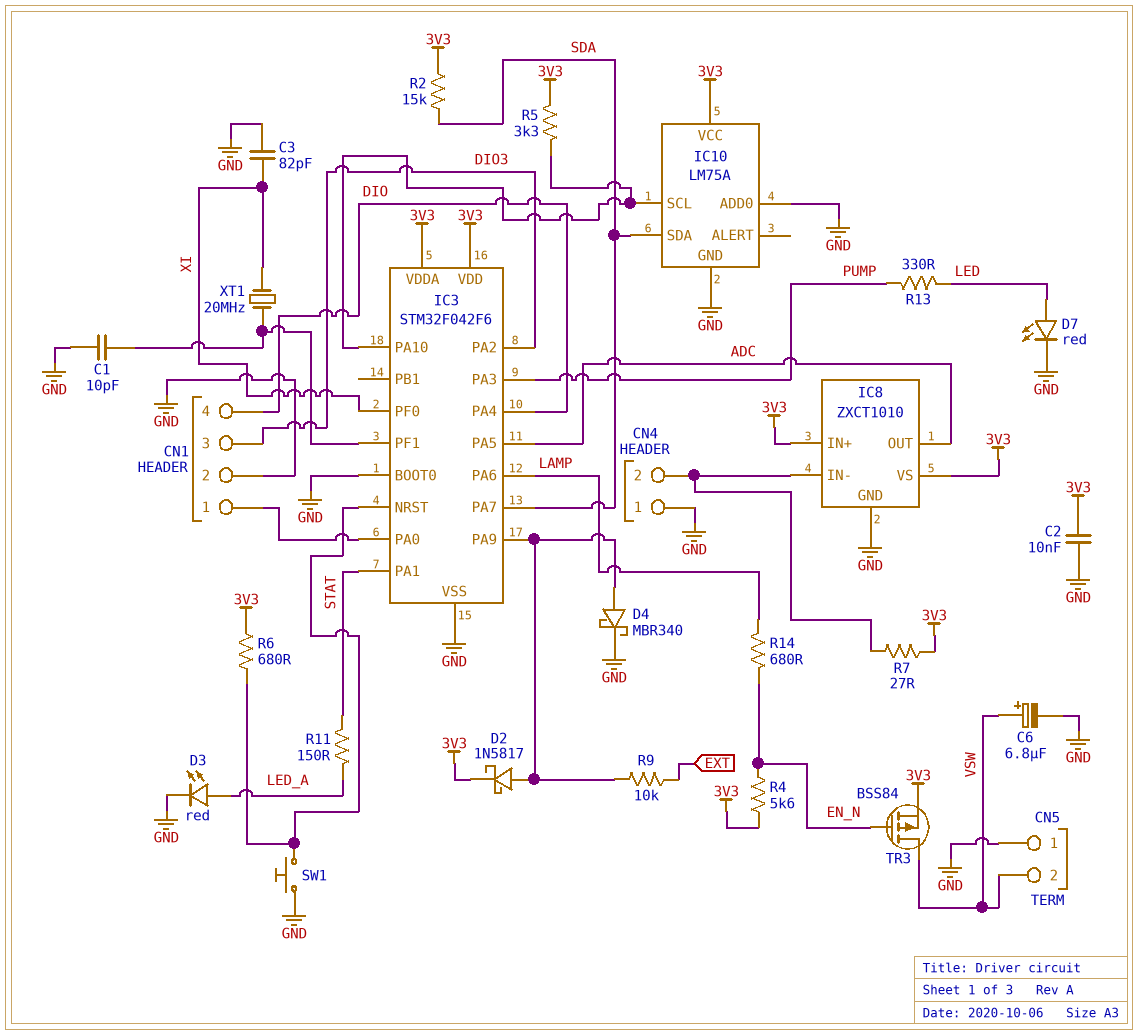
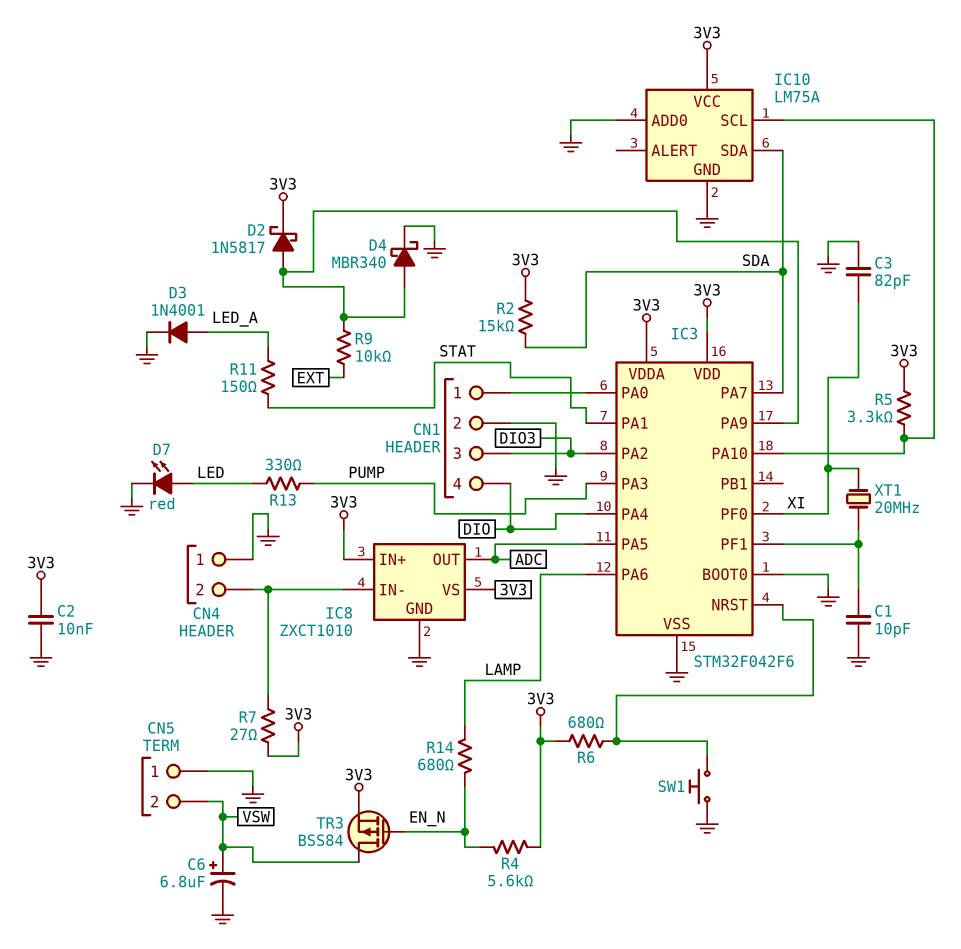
D3: LED red (A LED_A, K GND) -> diode 1N4001 (A LED_A, K GND)

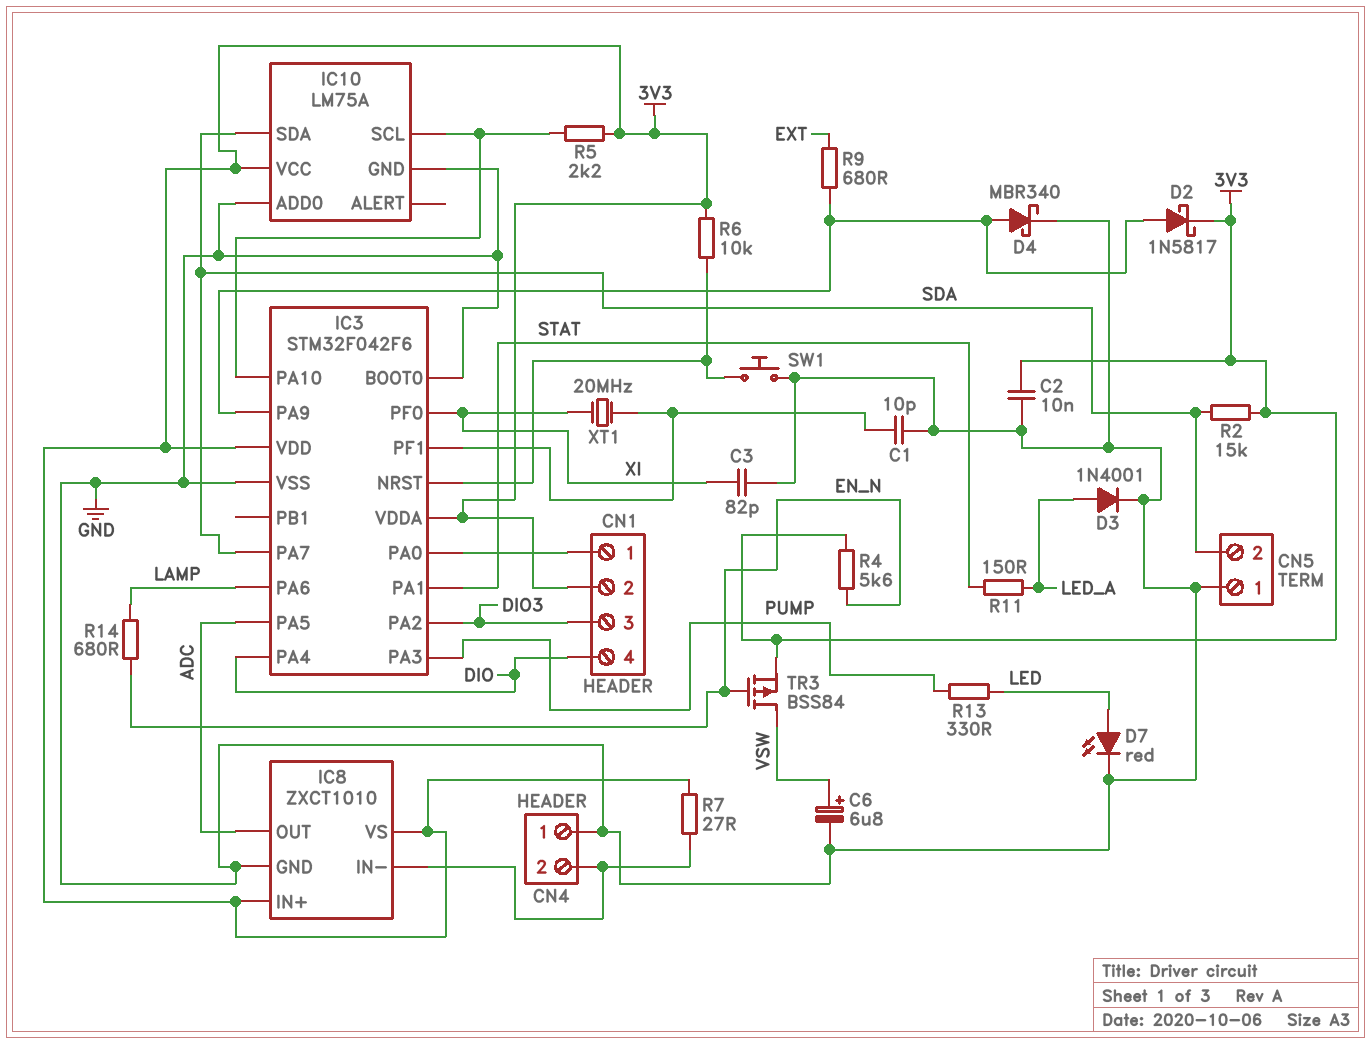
CN1 pin 2: GND -> 3V3
CN5 pin 2: VSW -> SDA
R5: 3.3k (3V3, IC3/PA10) -> 2.2k (3V3, IC3/PA10)
R6: 680 (3V3, IC3/NRST) -> 10k (3V3, IC3/NRST)
R9: 10k (EXT, IC3/PA9) -> 680 (EXT, IC3/PA9)

